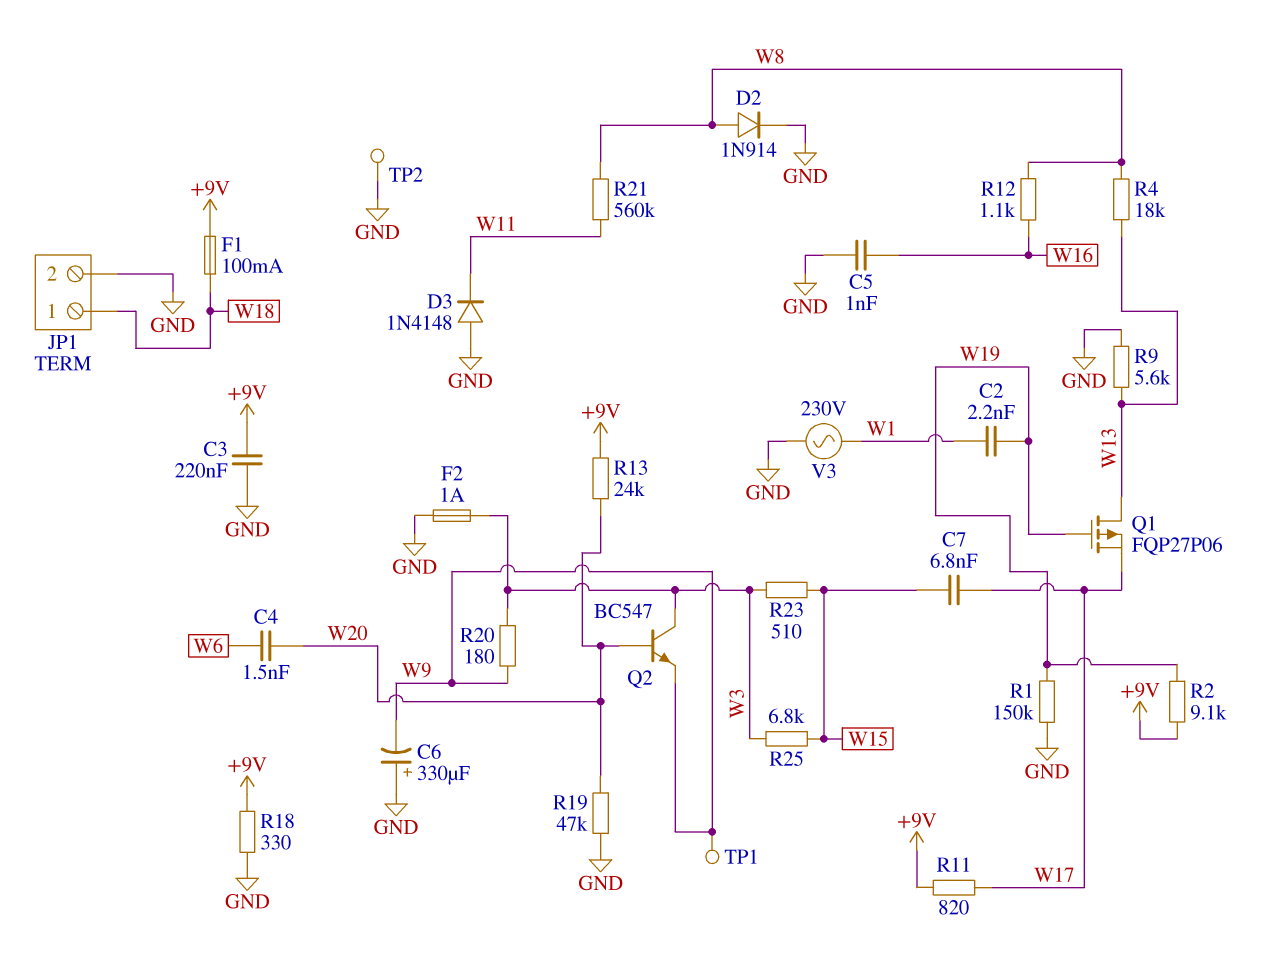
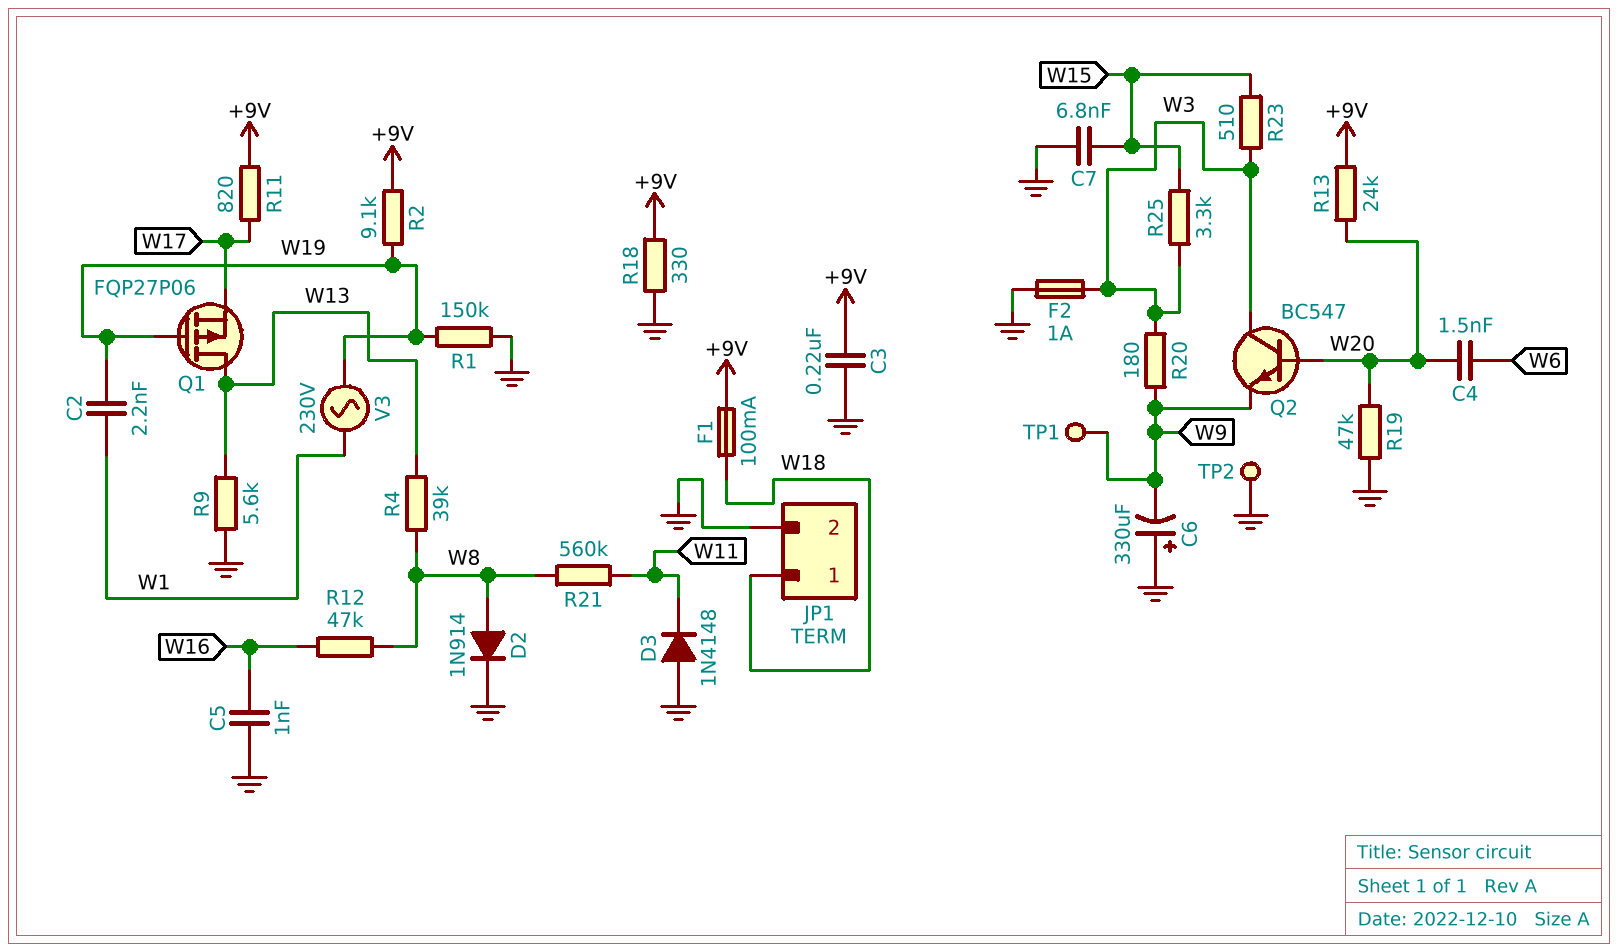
C7: 6.8nF (W15, W17) -> 6.8nF (GND, W15)
R4: 18k (W8, W13) -> 39k (W8, W13)
R12: 1.1k (W8, W16) -> 47k (W8, W16)
R25: 6.8k (W3, W15) -> 3.3k (W3, W15)
V3: AC 230V (GND, W1) -> AC 230V (W1, W19)

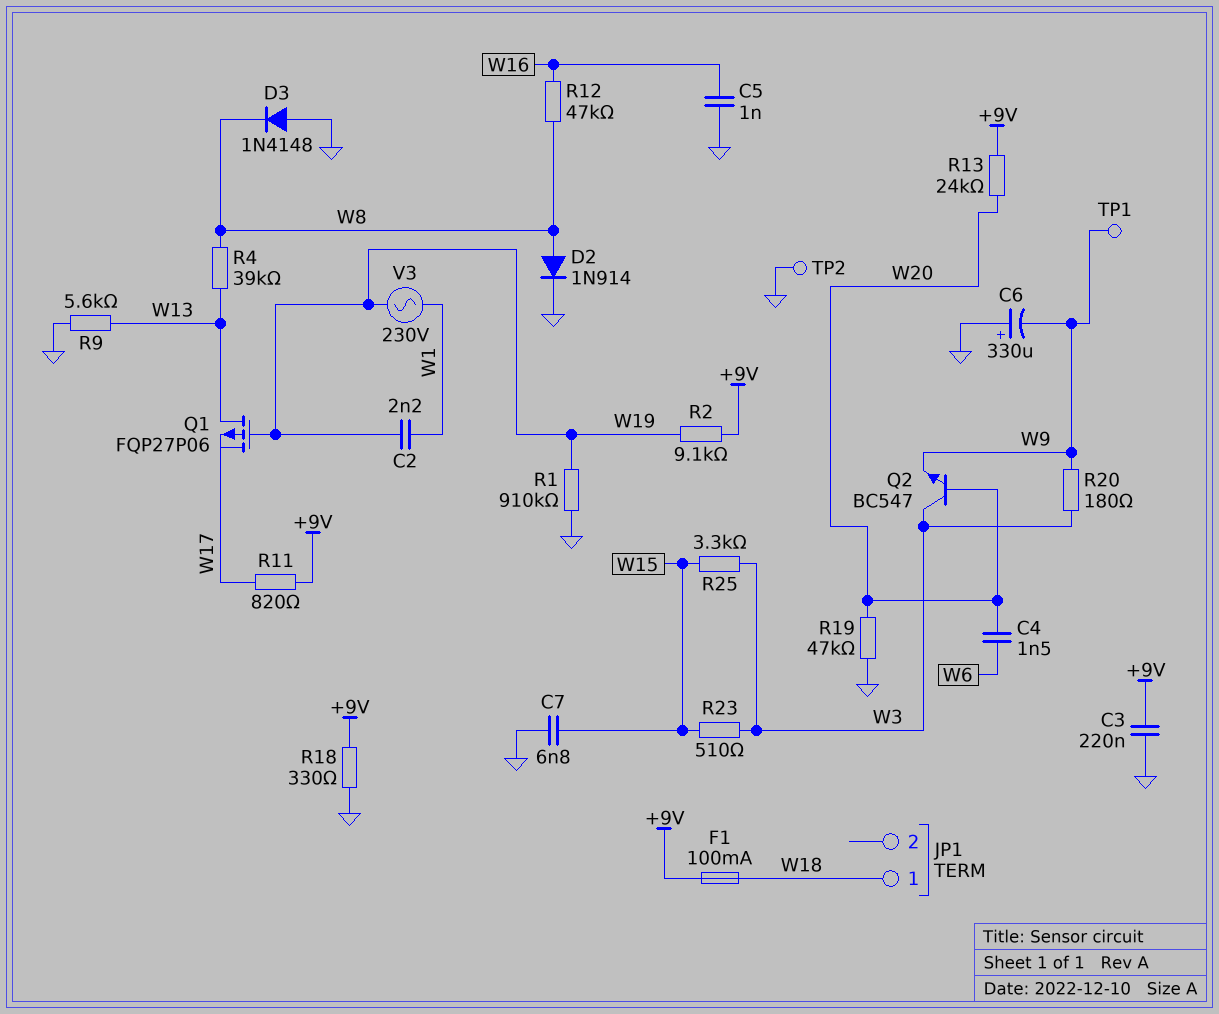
D3: diode 1N4148 (A GND, K W11) -> diode 1N4148 (A GND, K W8)
F2: 1A (GND, W3) -> none
JP1 pin 2: GND -> none
R1: 150k (GND, W19) -> 910k (GND, W19)
R21: 560k (W8, W11) -> none

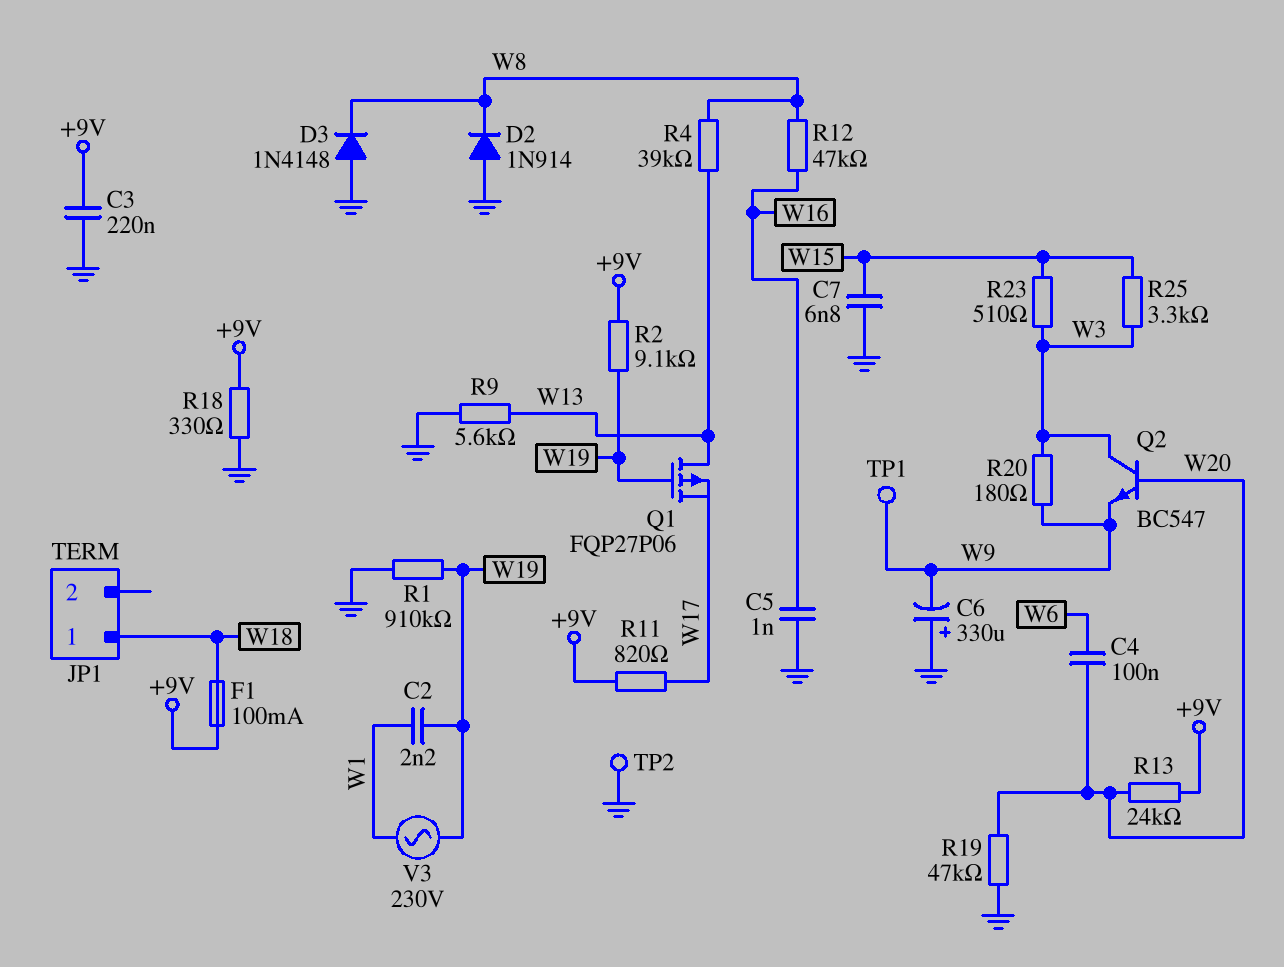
C4: 1.5nF (W6, W20) -> 100nF (W6, W20)
D2: diode 1N914 (A W8, K GND) -> diode 1N914 (A GND, K W8)

